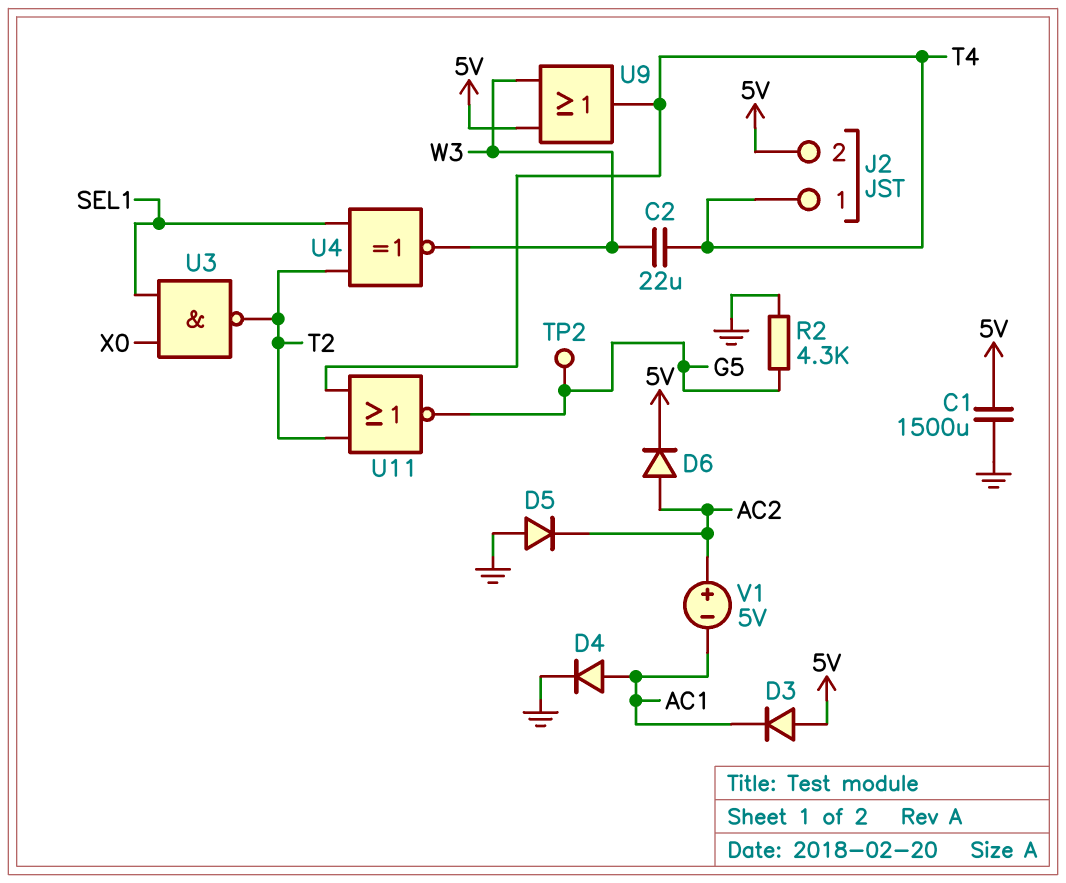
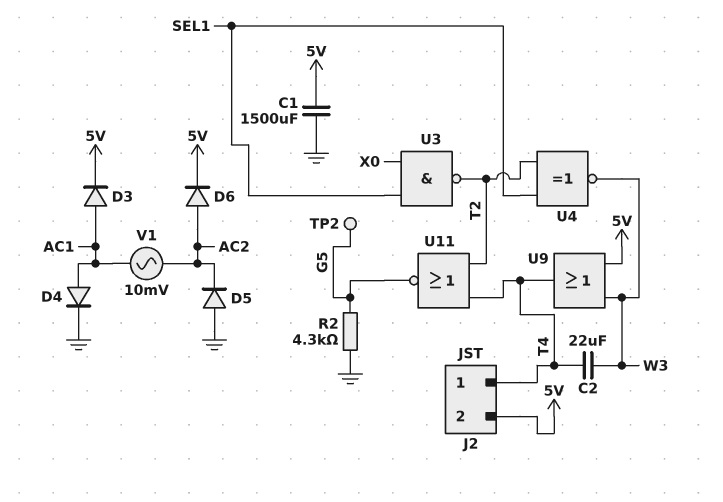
D3: diode (A 5V, K AC1) -> diode (A AC1, K 5V)
V1: 5V (plus AC2, minus AC1) -> AC 10mV (AC1, AC2)

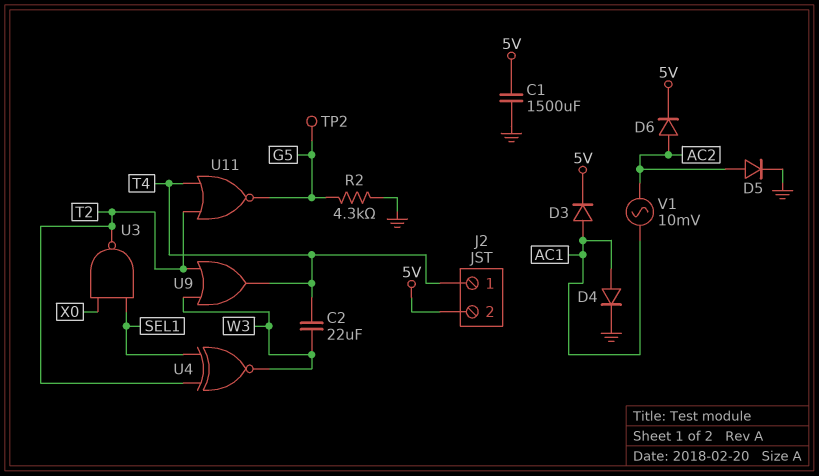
D5: diode (A GND, K AC2) -> diode (A AC2, K GND)
U9: OR (in 5V, in W3, out T4) -> OR (in T2, in W3, out T4)

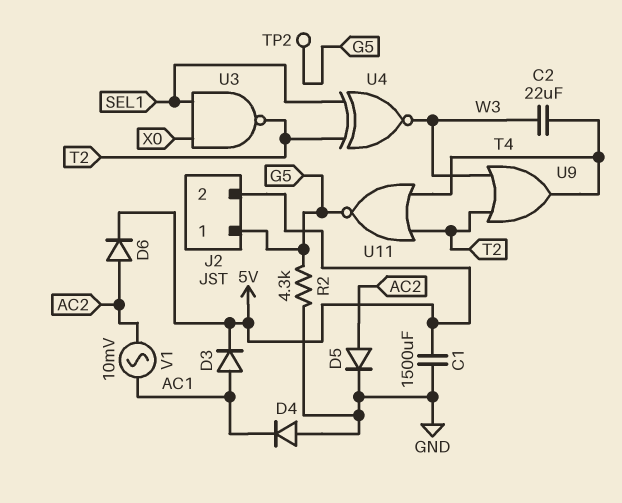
D4: diode (A AC1, K GND) -> diode (A GND, K AC1)
J2 pin 1: T4 -> G5

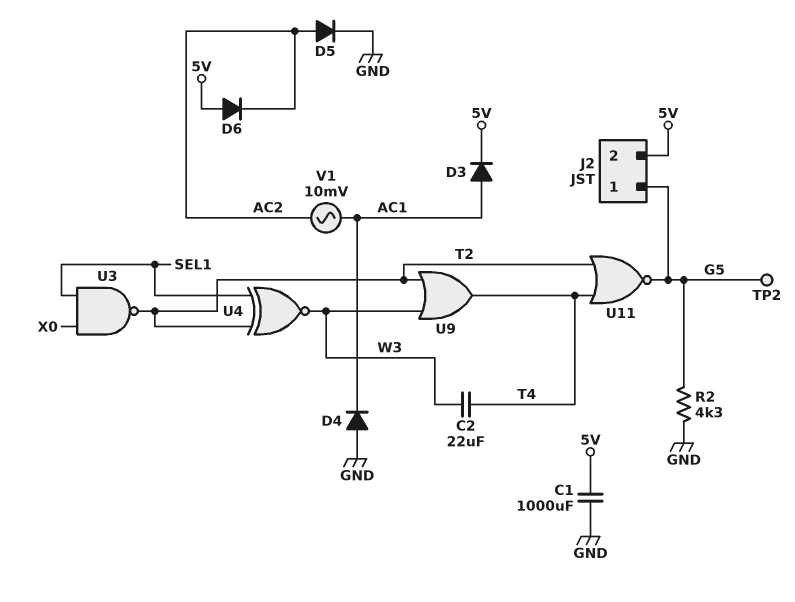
C1: 1500uF (5V, GND) -> 1000uF (5V, GND)
D6: diode (A AC2, K 5V) -> diode (A 5V, K AC2)

